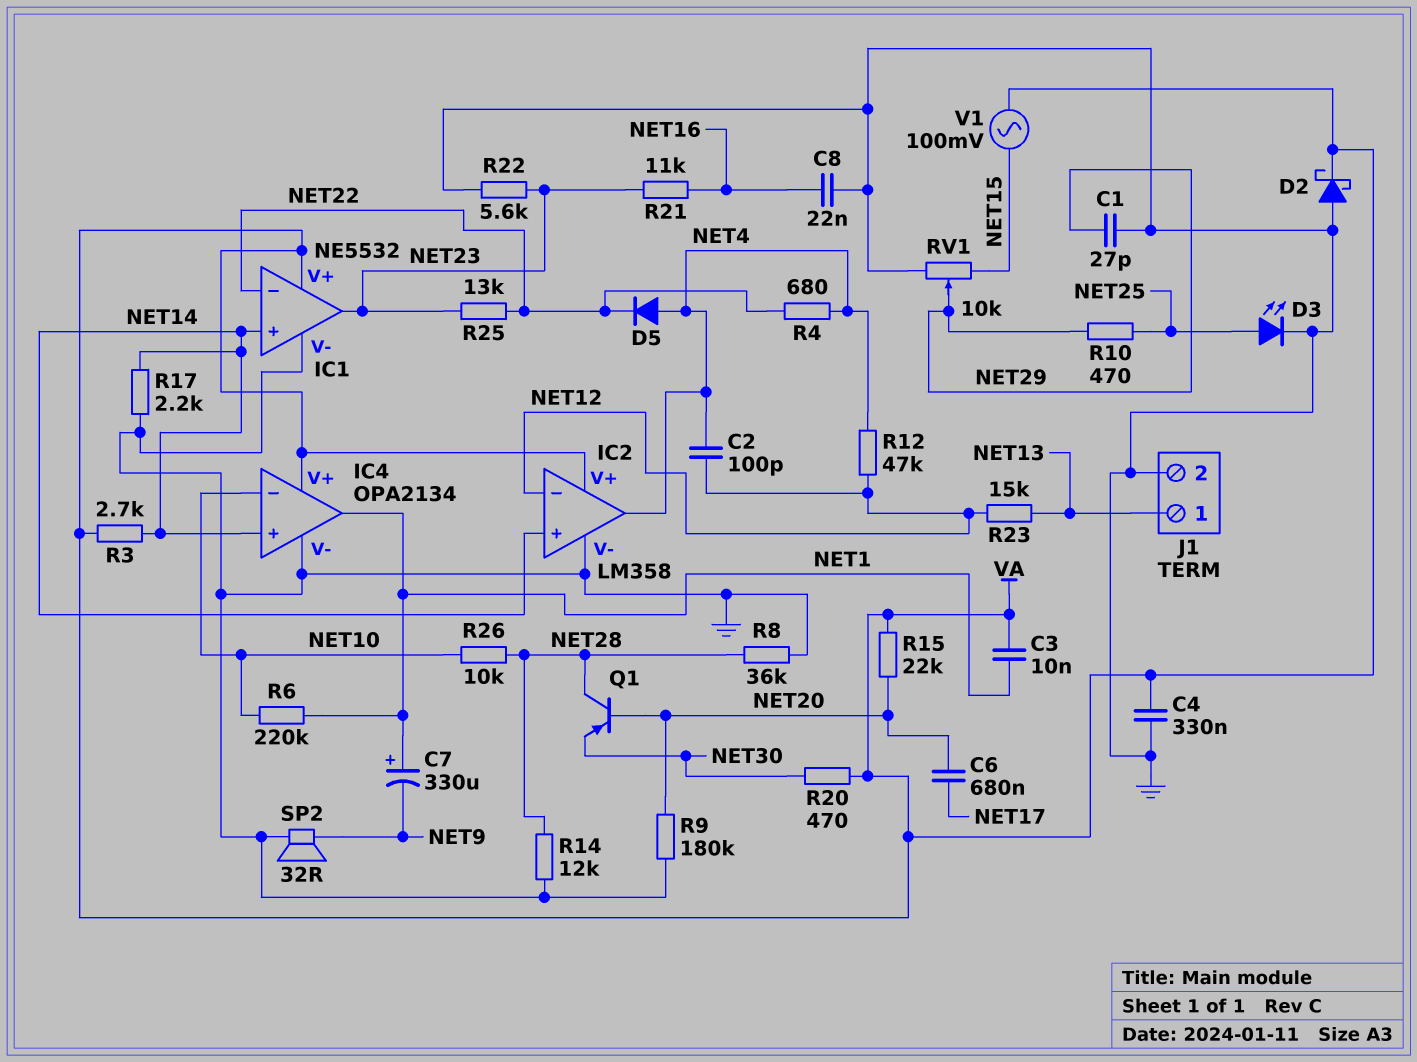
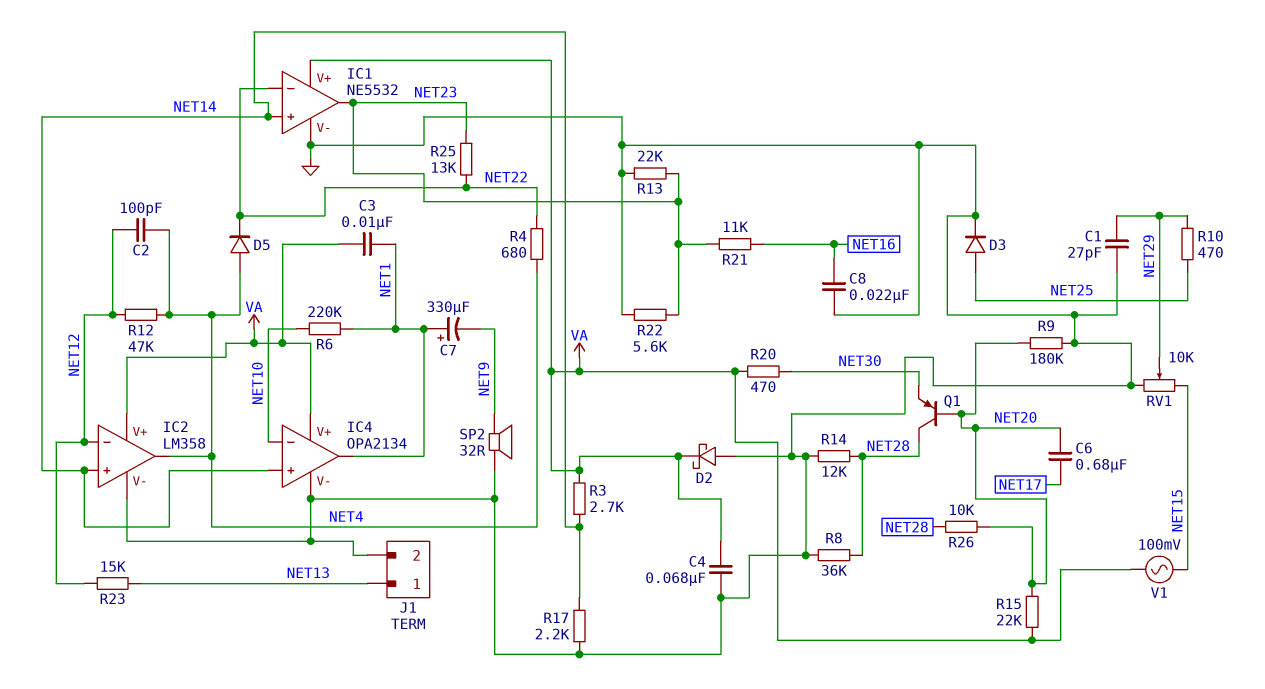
C4: 330nF (GND, VA) -> 68nF (GND, VA)
D3: LED (A NET25, K GND) -> diode (A NET25, K GND)
R13: none -> 22k (GND, NET23)
R26: 10k (NET10, NET28) -> 10k (NET20, NET28)

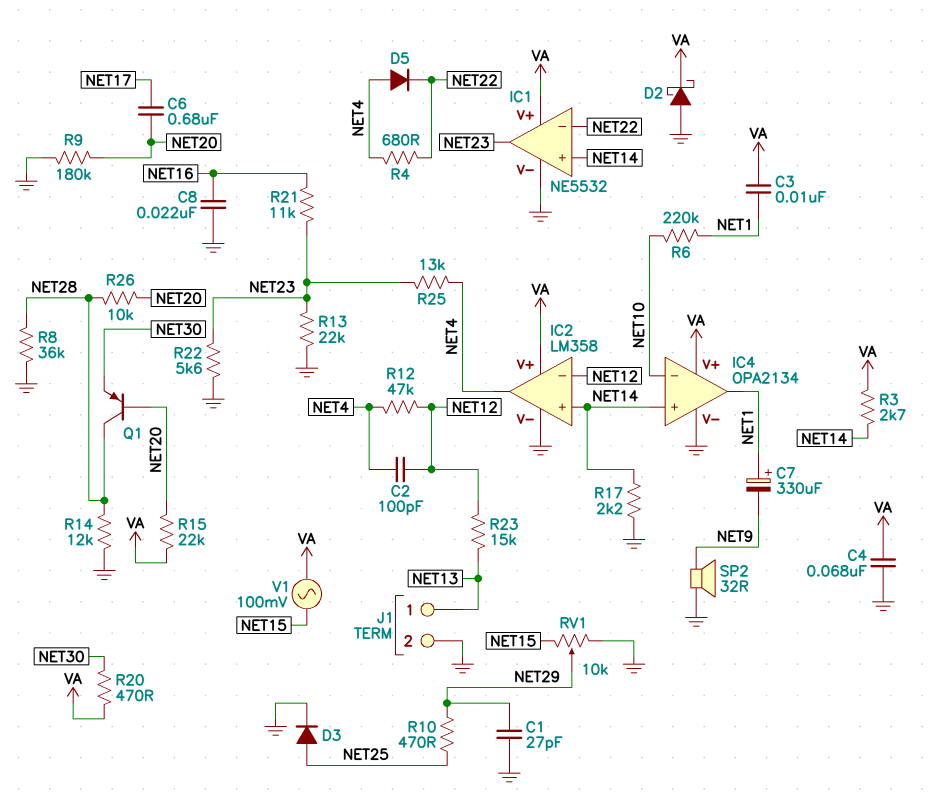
R25: 13k (NET22, NET23) -> 13k (NET4, NET23)

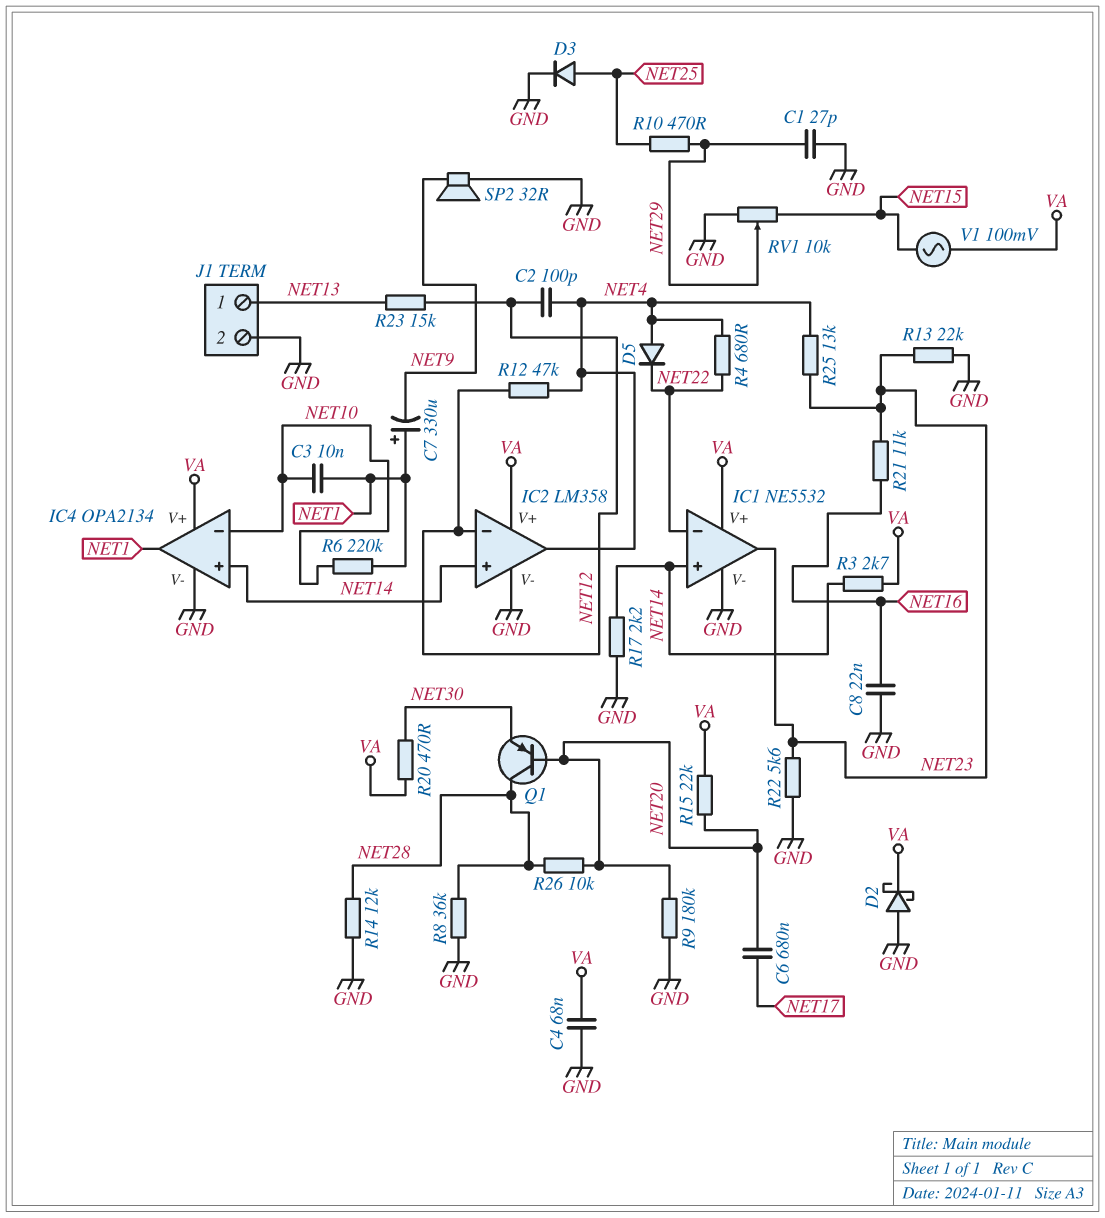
C3: 10nF (NET1, VA) -> 10nF (NET1, NET10)

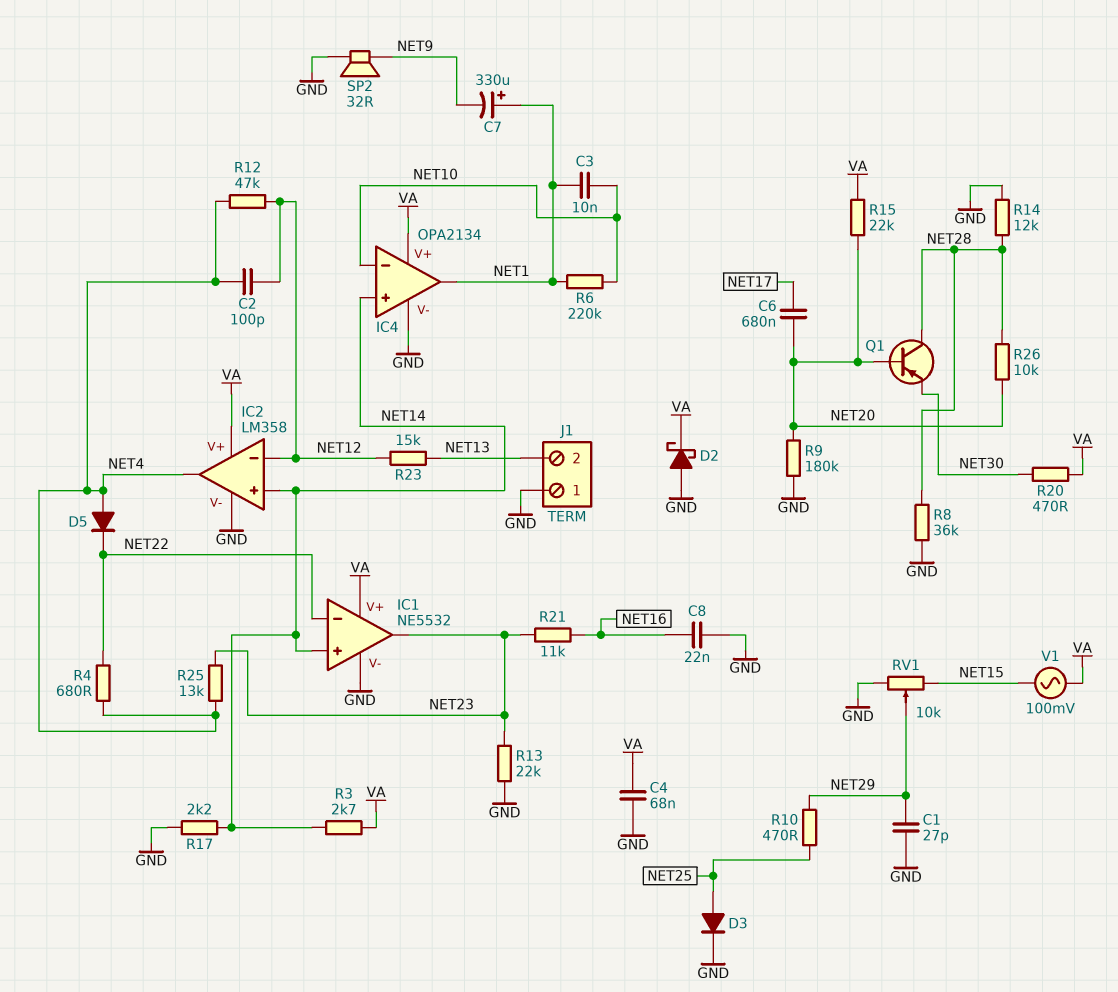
J1 pin 1: NET13 -> GND
J1 pin 2: GND -> NET13
R22: 5.6k (GND, NET23) -> none

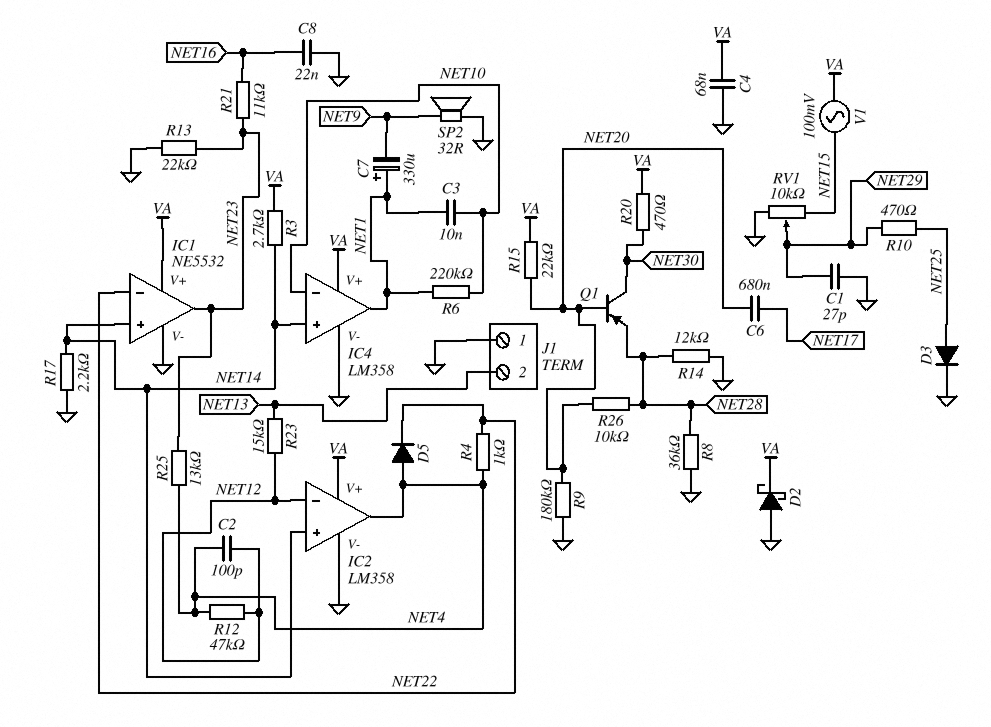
IC4: OPA2134 -> LM358
Q1: PNP (B NET20, C NET28, E NET30) -> PNP (B NET20, C NET30, E NET28)
R4: 680 (NET4, NET22) -> 1k (NET4, NET22)

